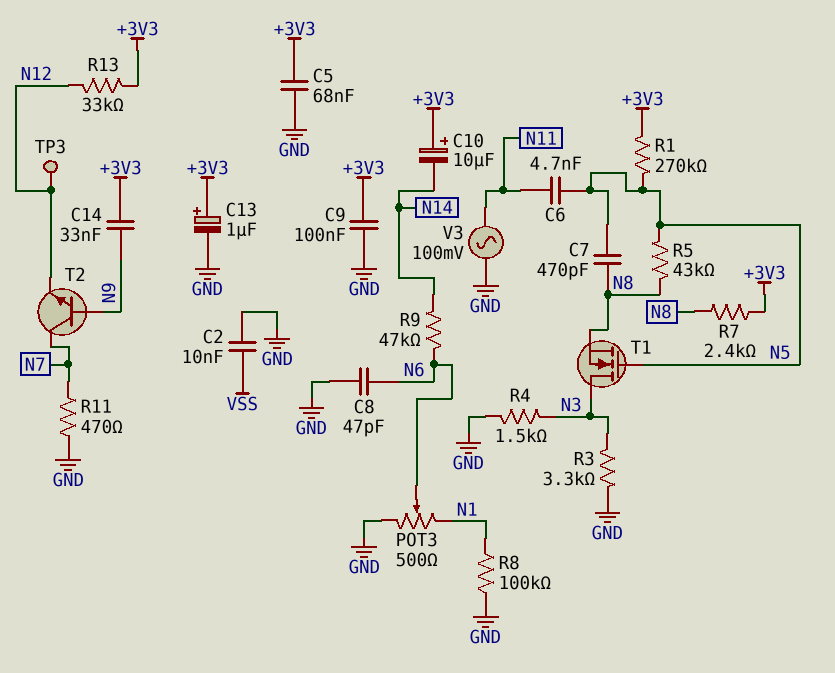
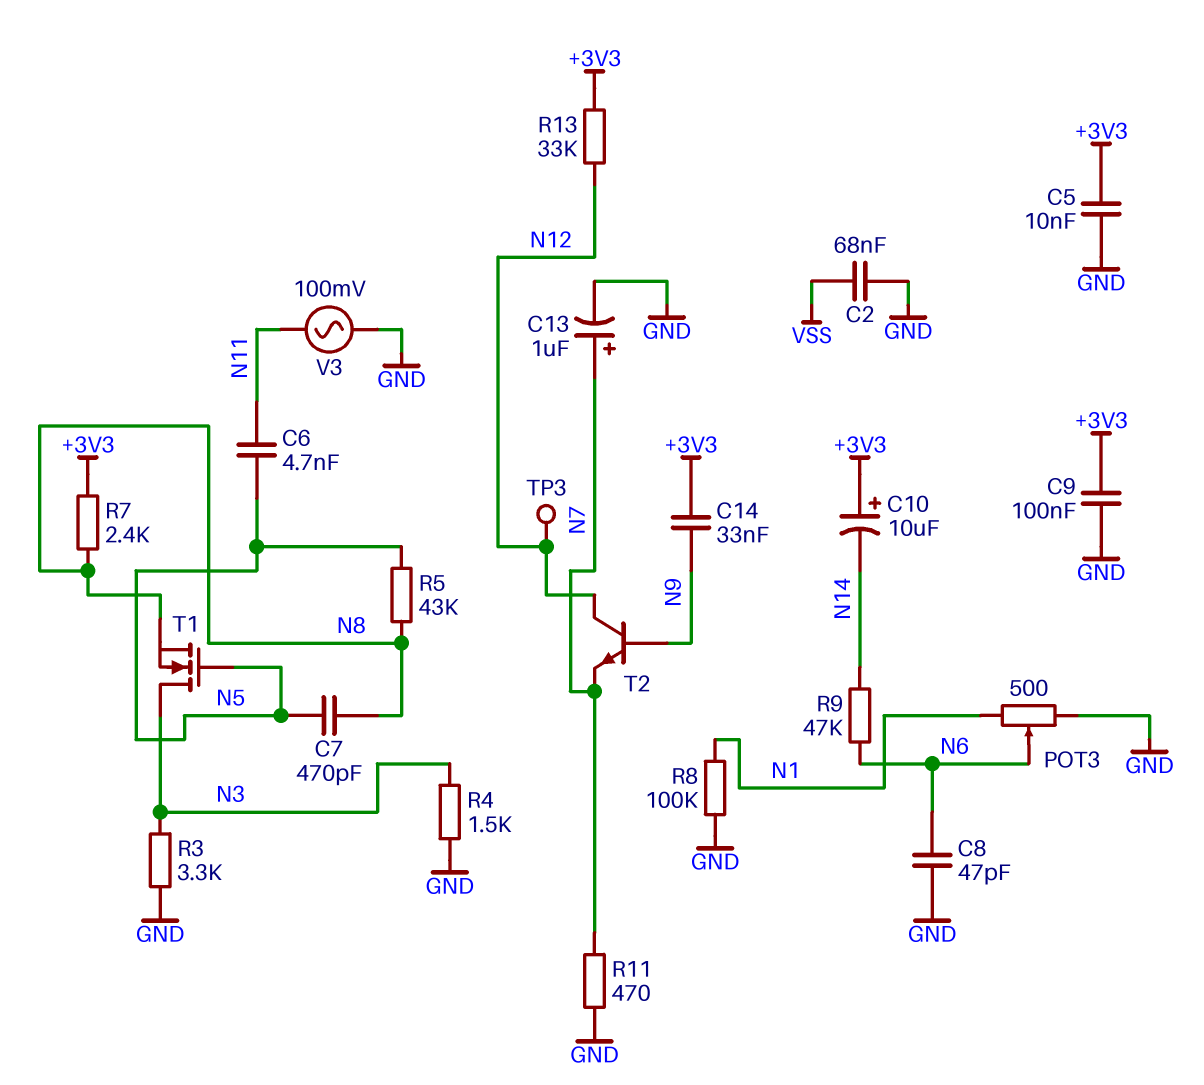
C2: 10nF (GND, VSS) -> 68nF (GND, VSS)
C5: 68nF (+3V3, GND) -> 10nF (+3V3, GND)
C13: 1uF (plus +3V3, minus GND) -> 1uF (plus N7, minus GND)
R1: 270k (+3V3, N5) -> none
T2: NPN (B N9, C N7, E N12) -> NPN (B N9, C N12, E N7)

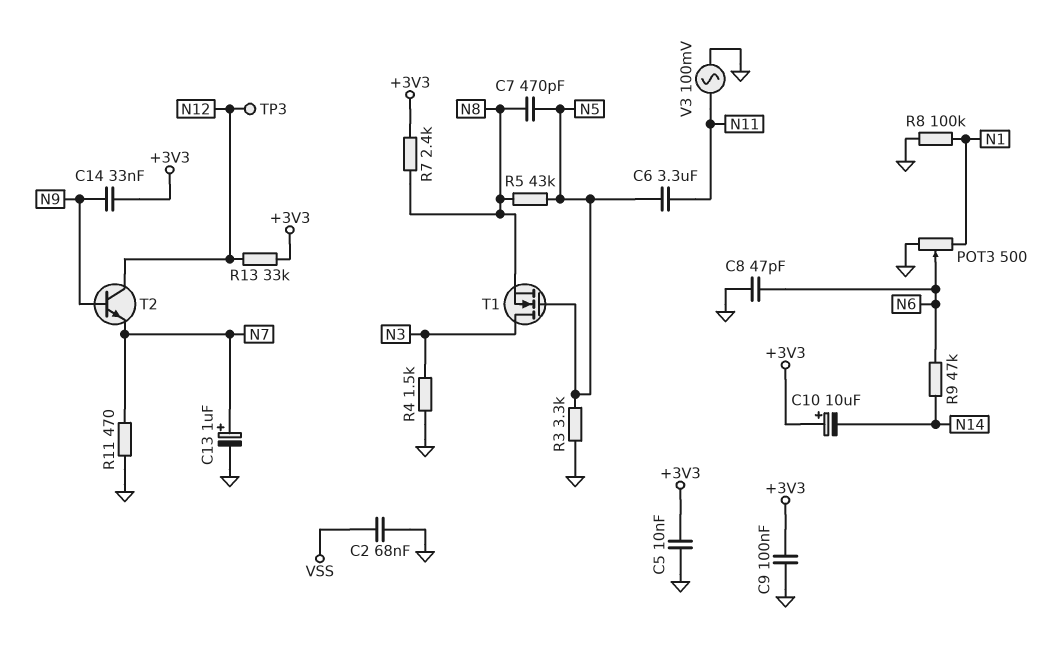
C6: 4.7nF (N5, N11) -> 3.3uF (N5, N11)
R3: 3.3k (GND, N3) -> 3.3k (GND, N5)

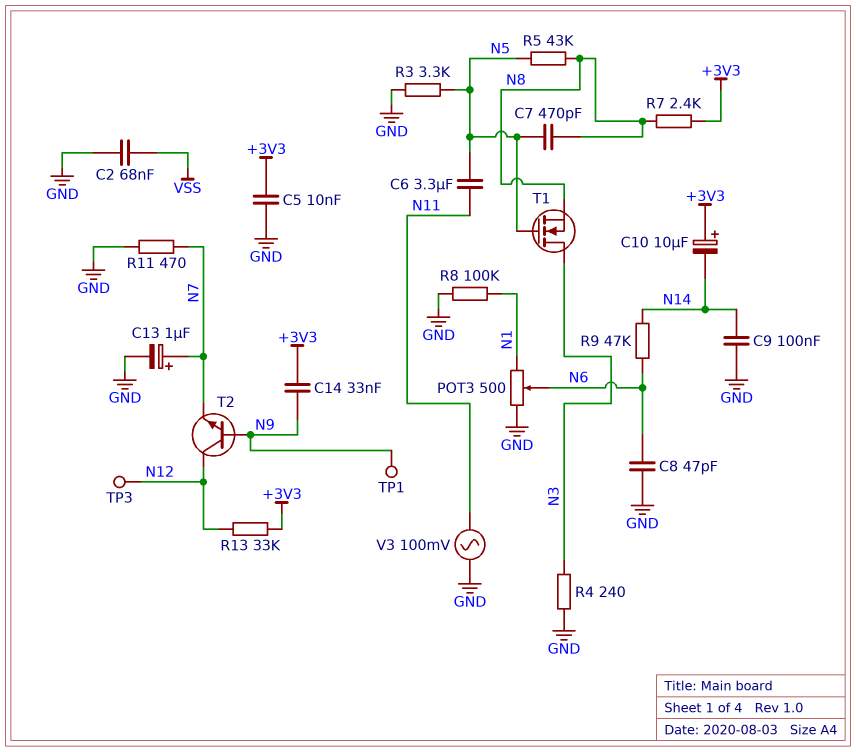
C9: 100nF (+3V3, GND) -> 100nF (GND, N14)
R4: 1.5k (GND, N3) -> 240 (GND, N3)
TP1: none -> test point (N9)

